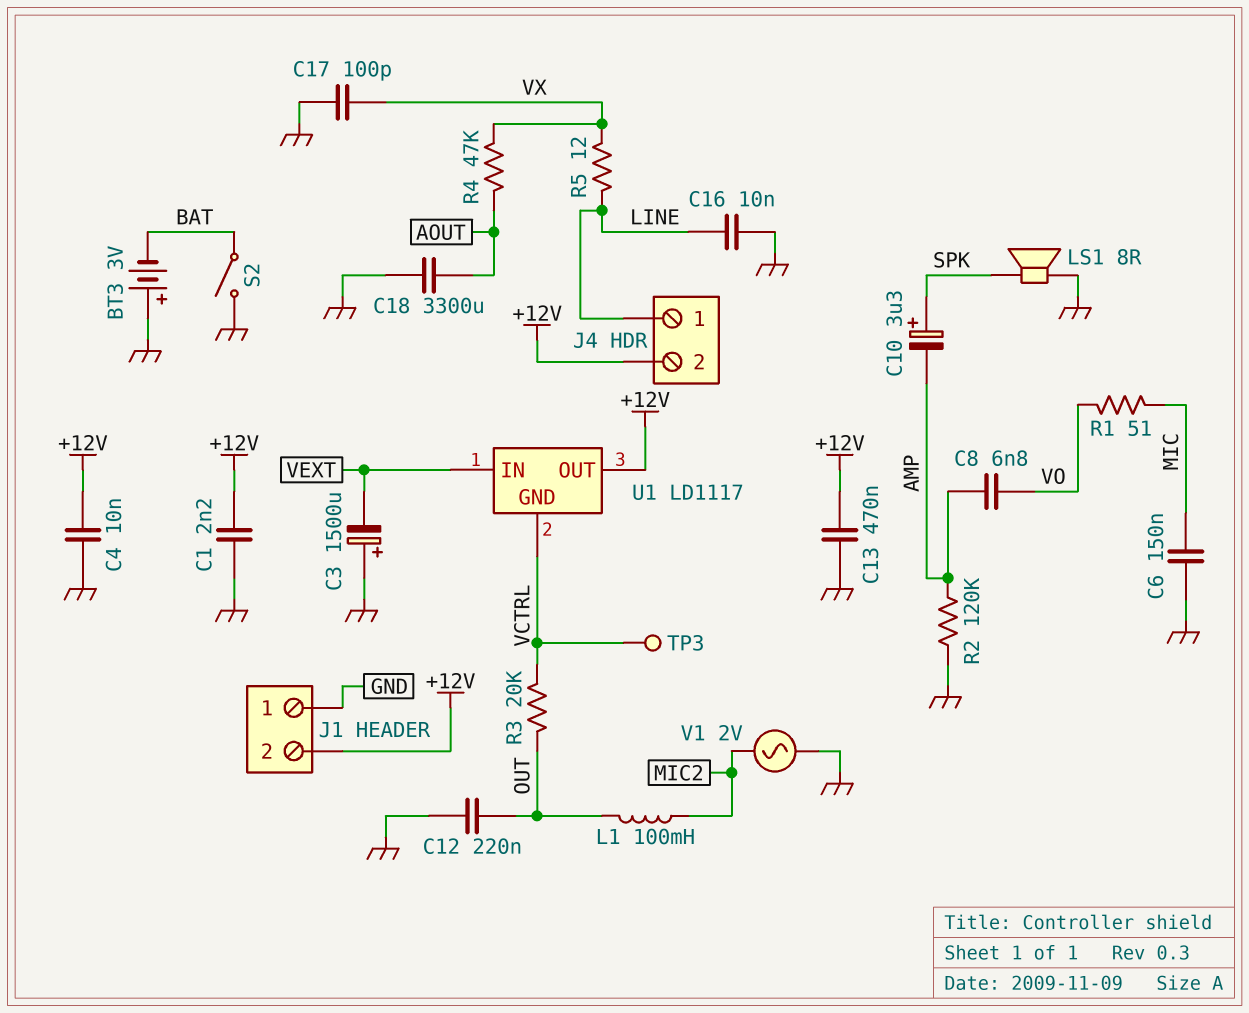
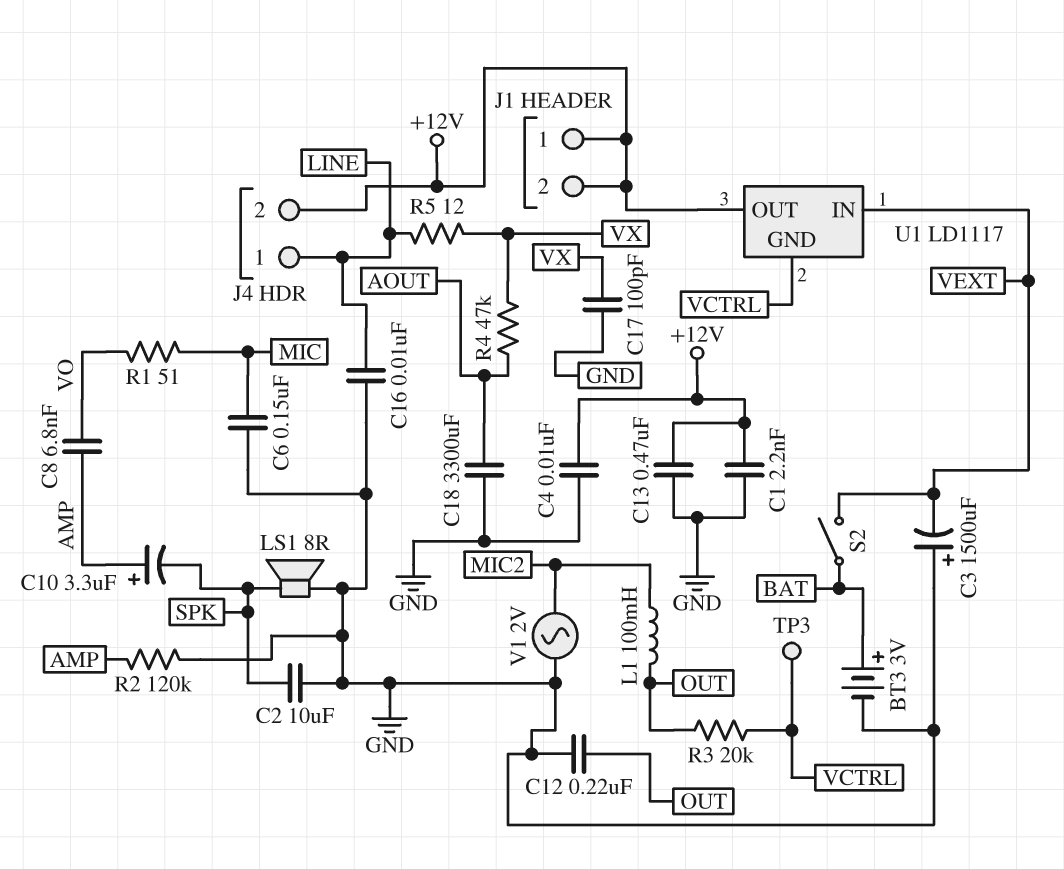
BT3: 3V (plus GND, minus BAT) -> 3V (plus BAT, minus GND)
C2: none -> 10uF (GND, SPK)
C10: 3.3uF (plus SPK, minus AMP) -> 3.3uF (plus AMP, minus SPK)
J1 pin 1: GND -> +12V
S2: switch (BAT, GND) -> switch (BAT, VEXT)

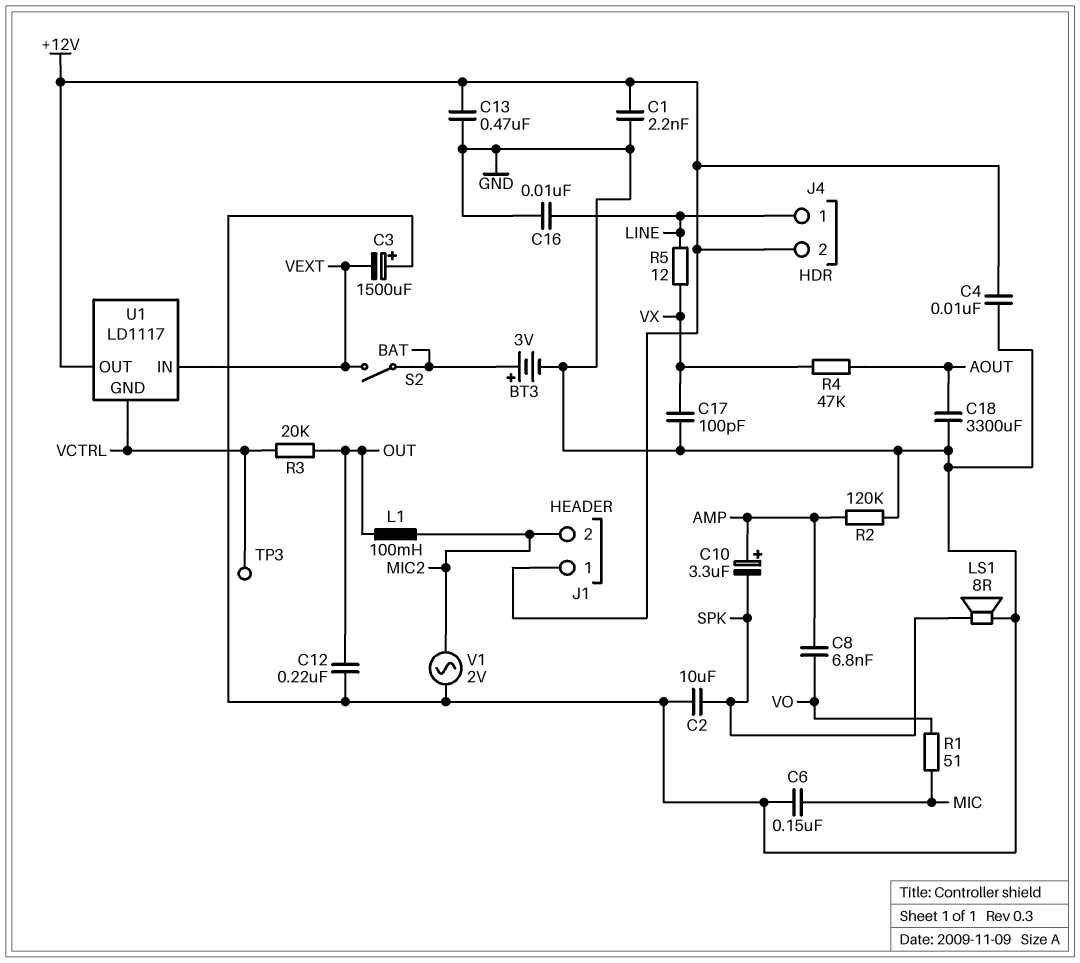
J1 pin 2: +12V -> MIC2

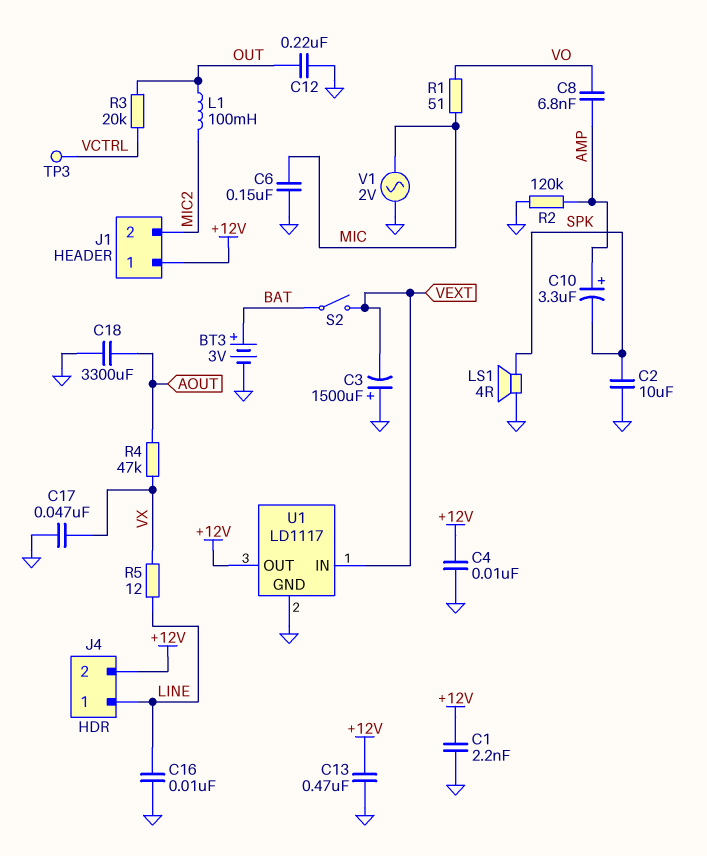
C17: 100pF (GND, VX) -> 47nF (GND, VX)
LS1: speaker 8R (GND, SPK) -> speaker 4R (GND, SPK)
U1 pin GND: VCTRL -> GND
V1: AC 2V (GND, MIC2) -> AC 2V (GND, MIC)

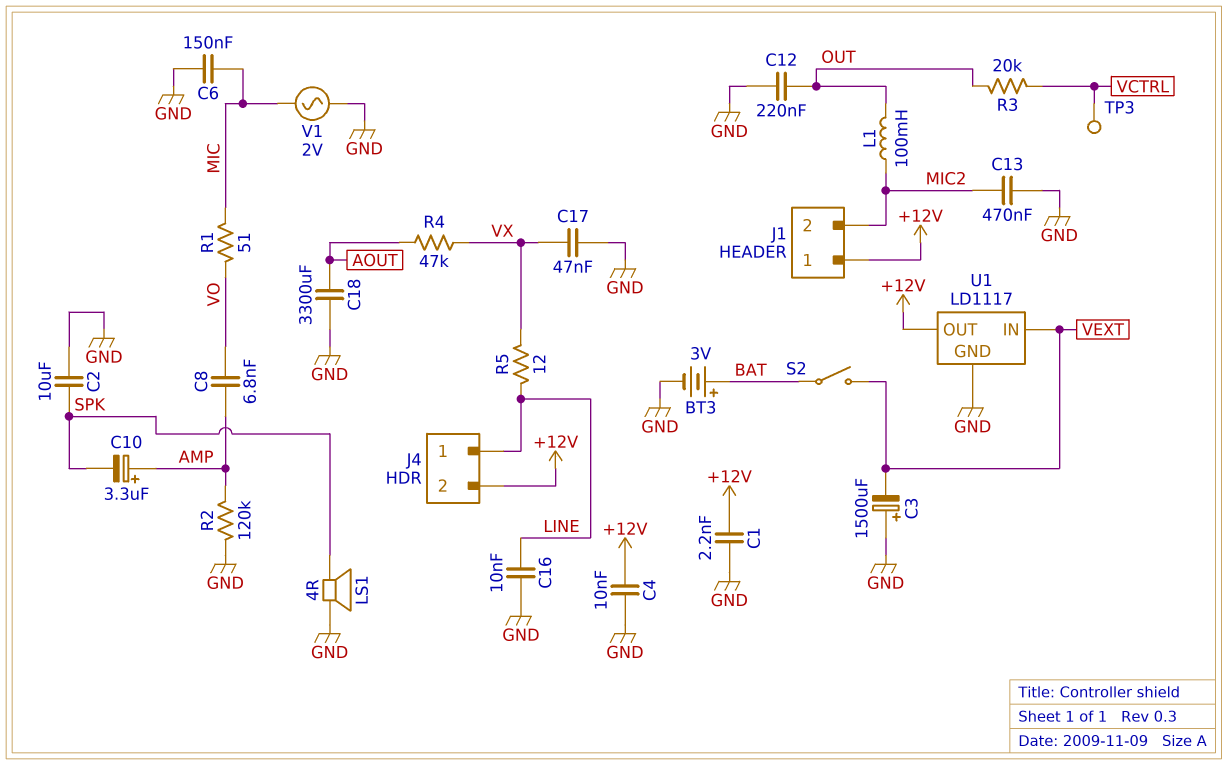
C13: 470nF (+12V, GND) -> 470nF (GND, MIC2)

